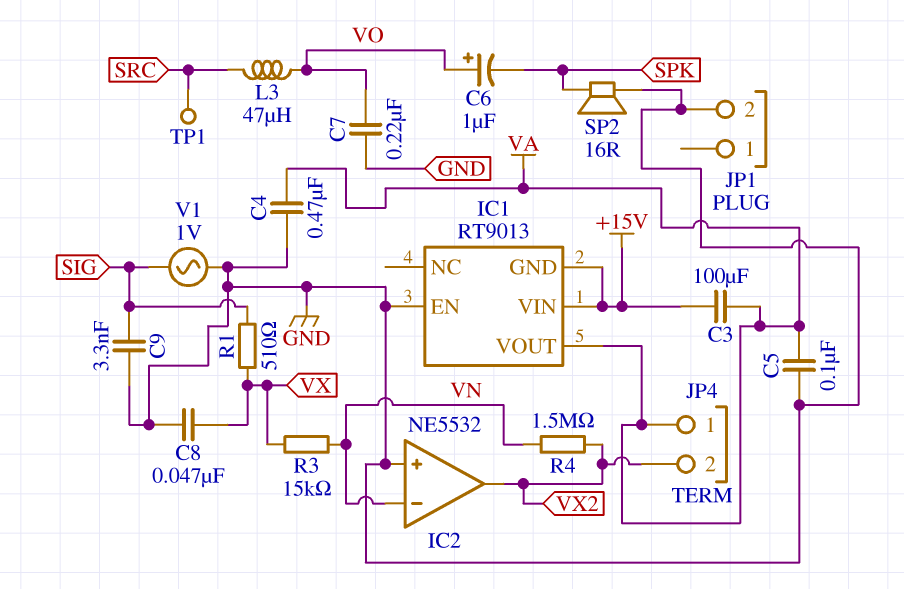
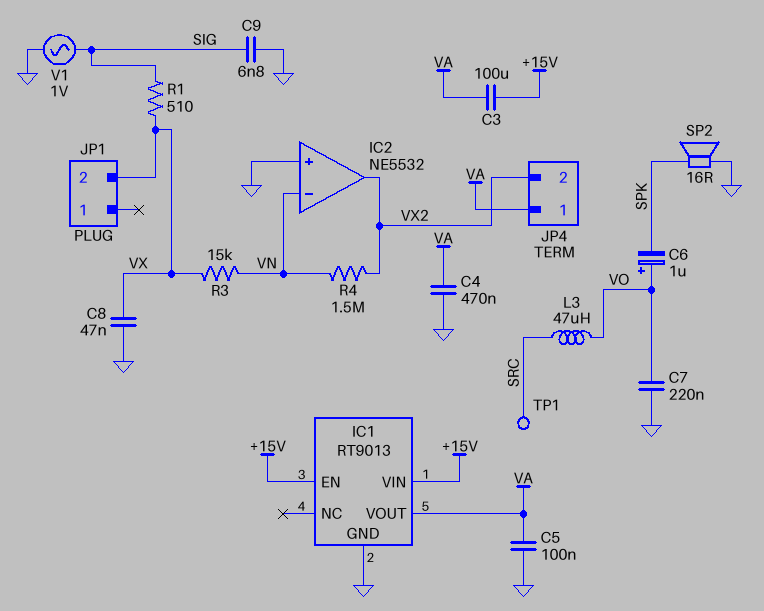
C9: 3.3nF (GND, SIG) -> 6.8nF (GND, SIG)
IC1 pin EN: GND -> +15V
IC1 pin GND: +15V -> GND
JP1 pin 2: GND -> VX

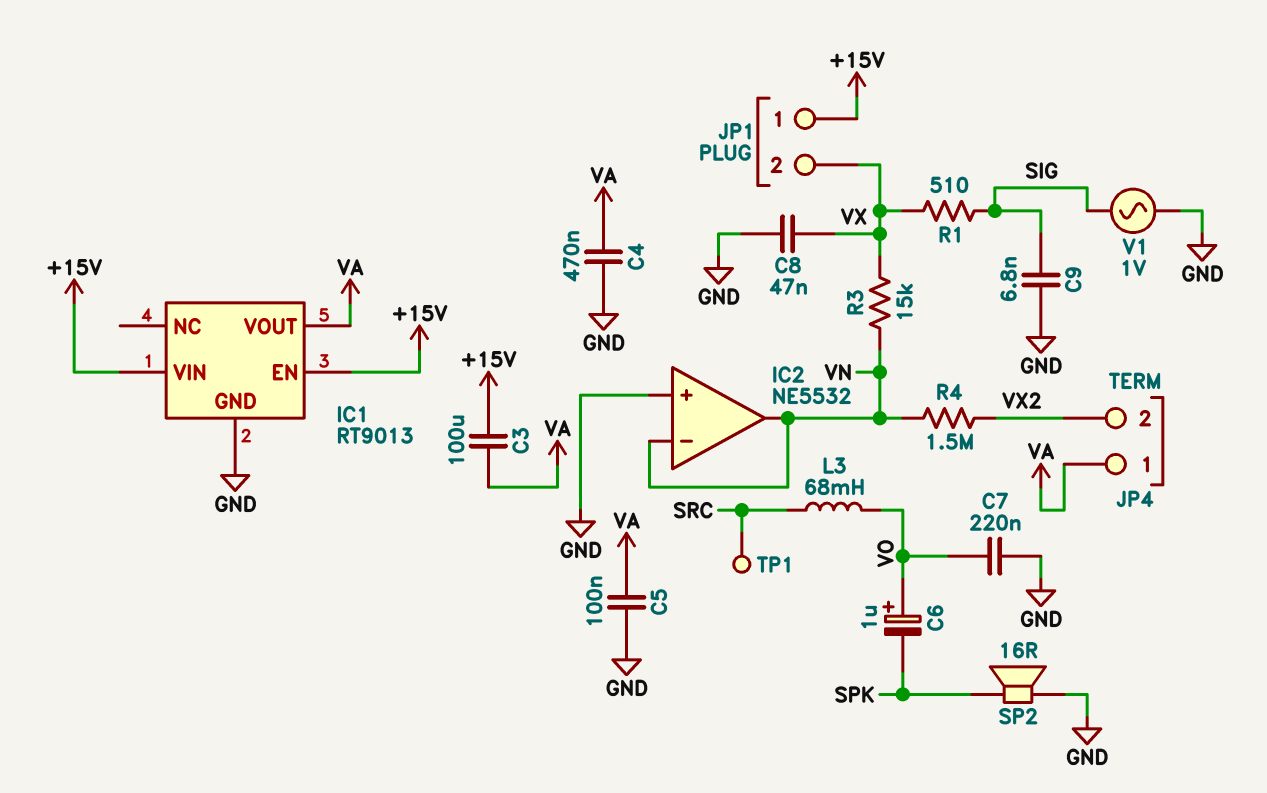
IC2 pin out: VX2 -> VN
JP1 pin 1: none -> +15V
L3: 47uH (SRC, VO) -> 68mH (SRC, VO)

